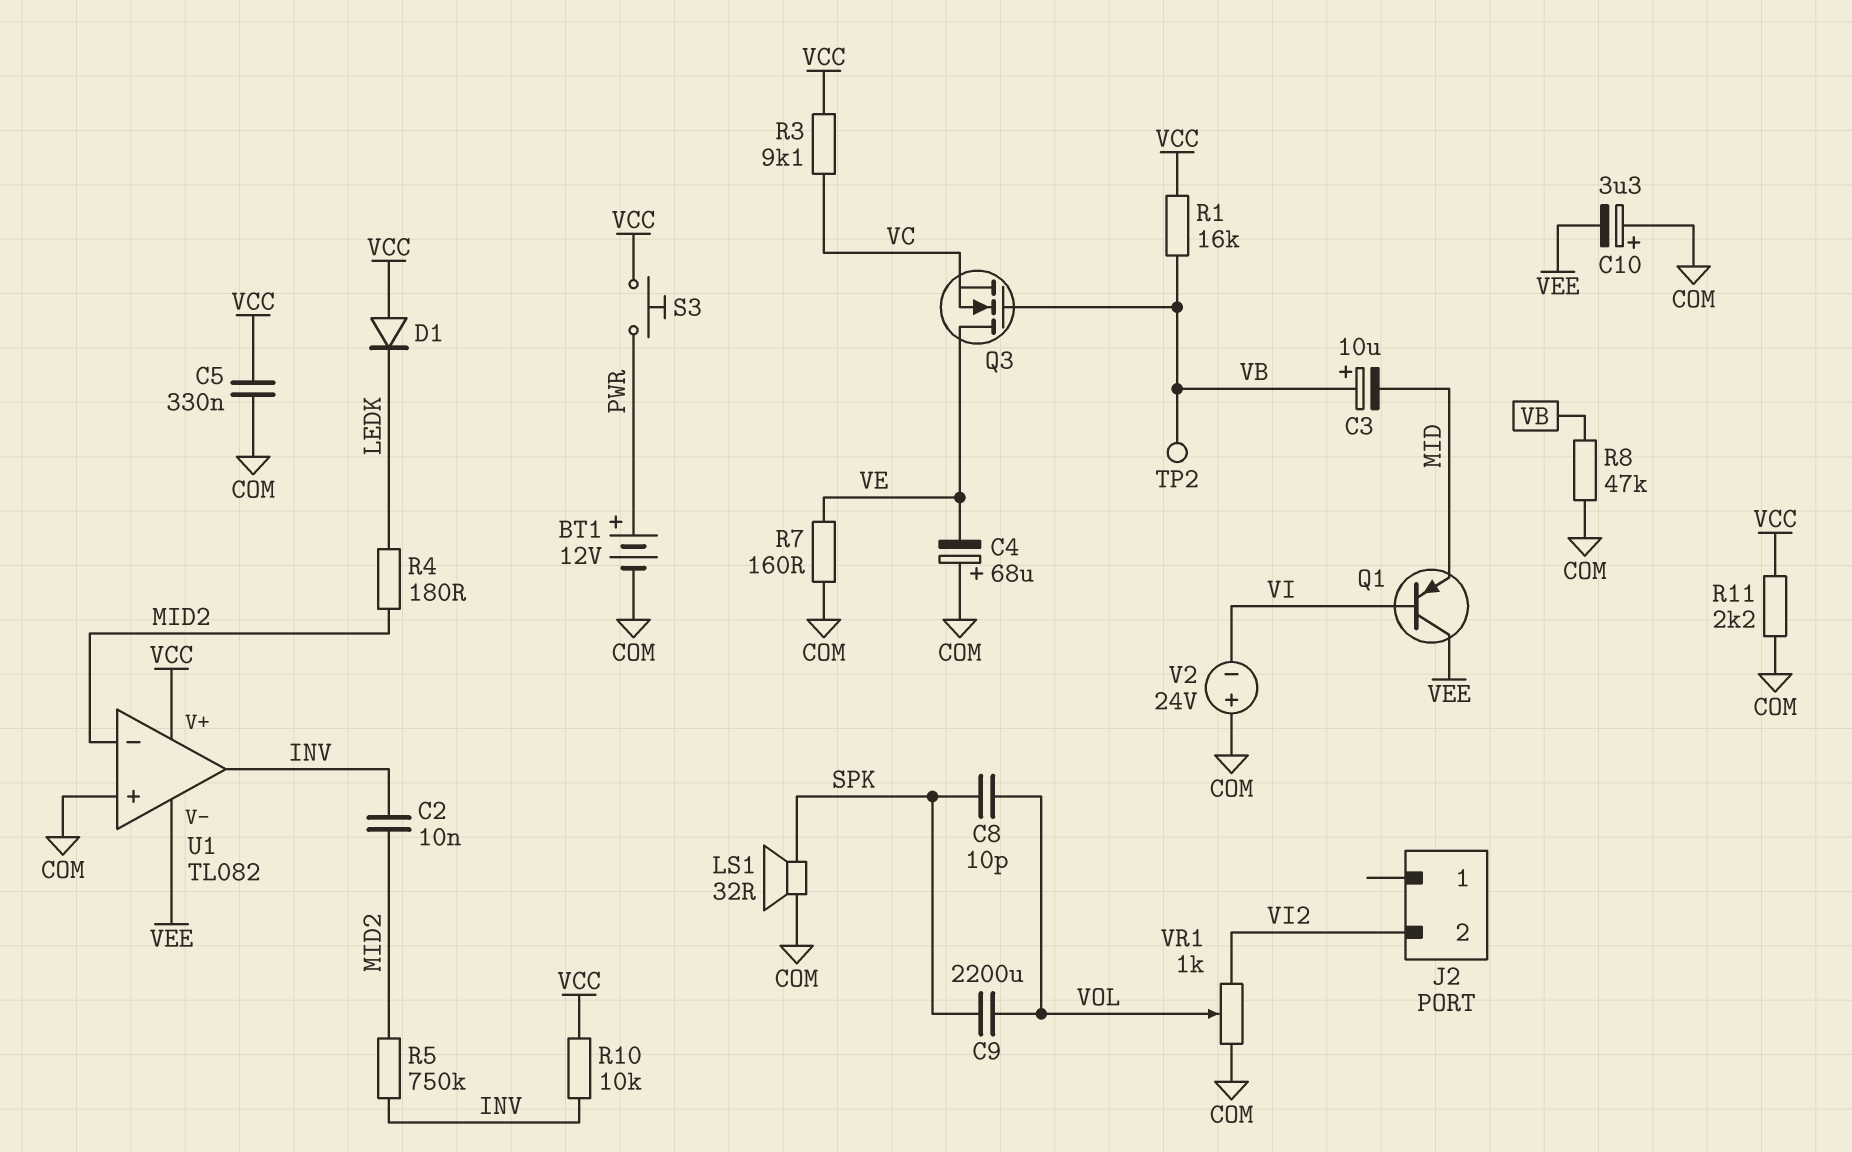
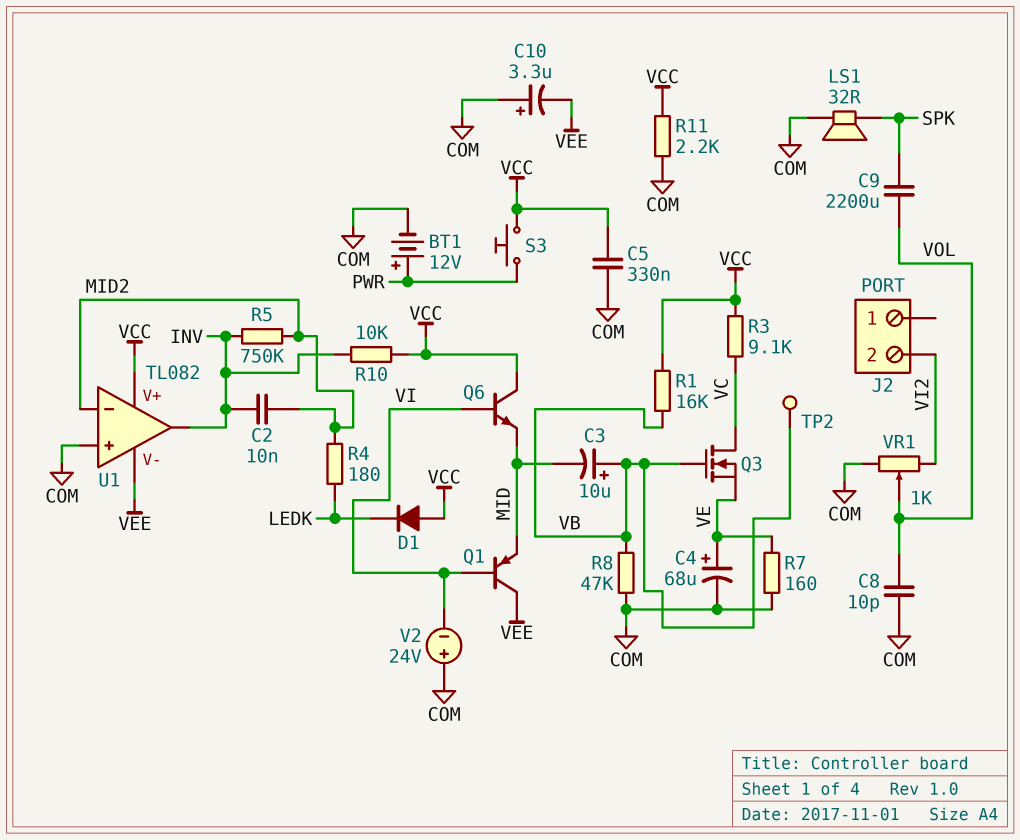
C4: 68uF (plus COM, minus VE) -> 68uF (plus VE, minus COM)
C8: 10pF (SPK, VOL) -> 10pF (COM, VOL)
Q3: NMOS (G VB, D VE, S VC) -> NMOS (G VB, D VC, S VE)
Q6: none -> NPN (B VI, C VCC, E MID)

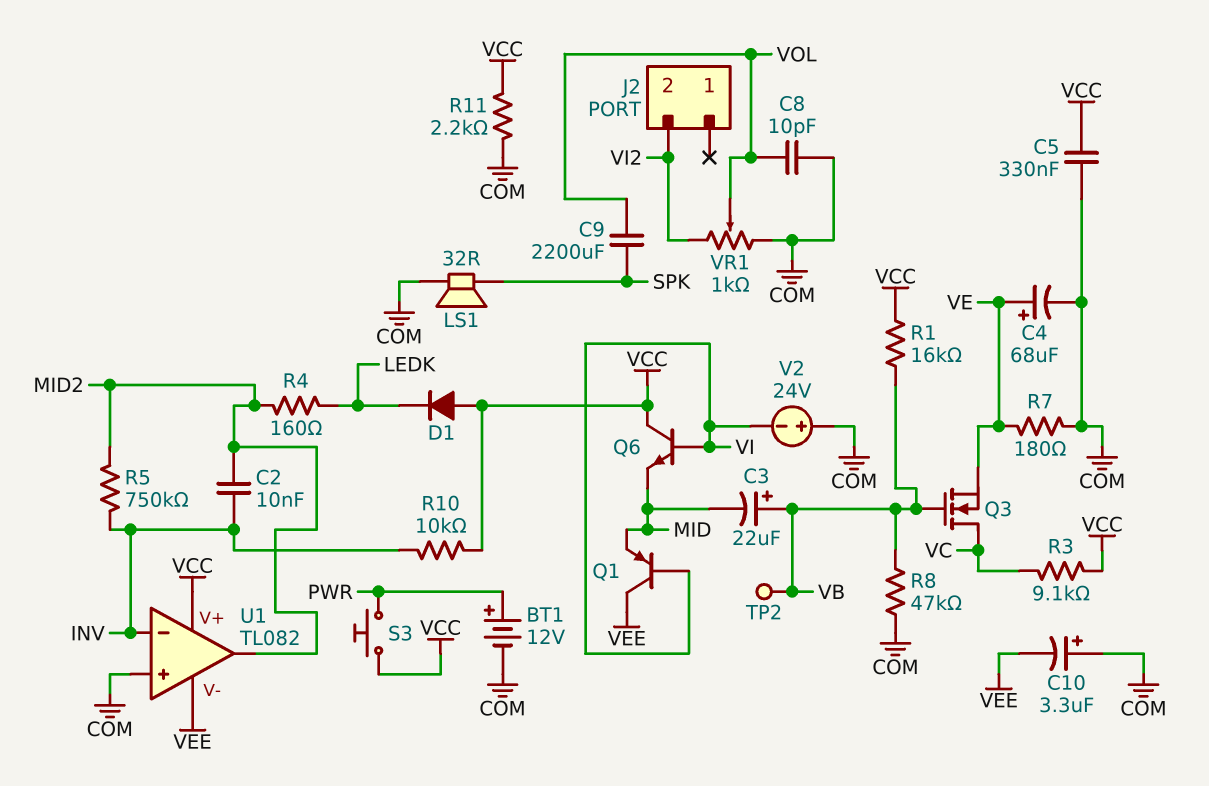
C3: 10uF (plus VB, minus MID) -> 22uF (plus VB, minus MID)
R4: 180 (LEDK, MID2) -> 160 (LEDK, MID2)
R7: 160 (COM, VE) -> 180 (COM, VE)
U1 pin in-: MID2 -> INV
U1 pin out: INV -> MID2

